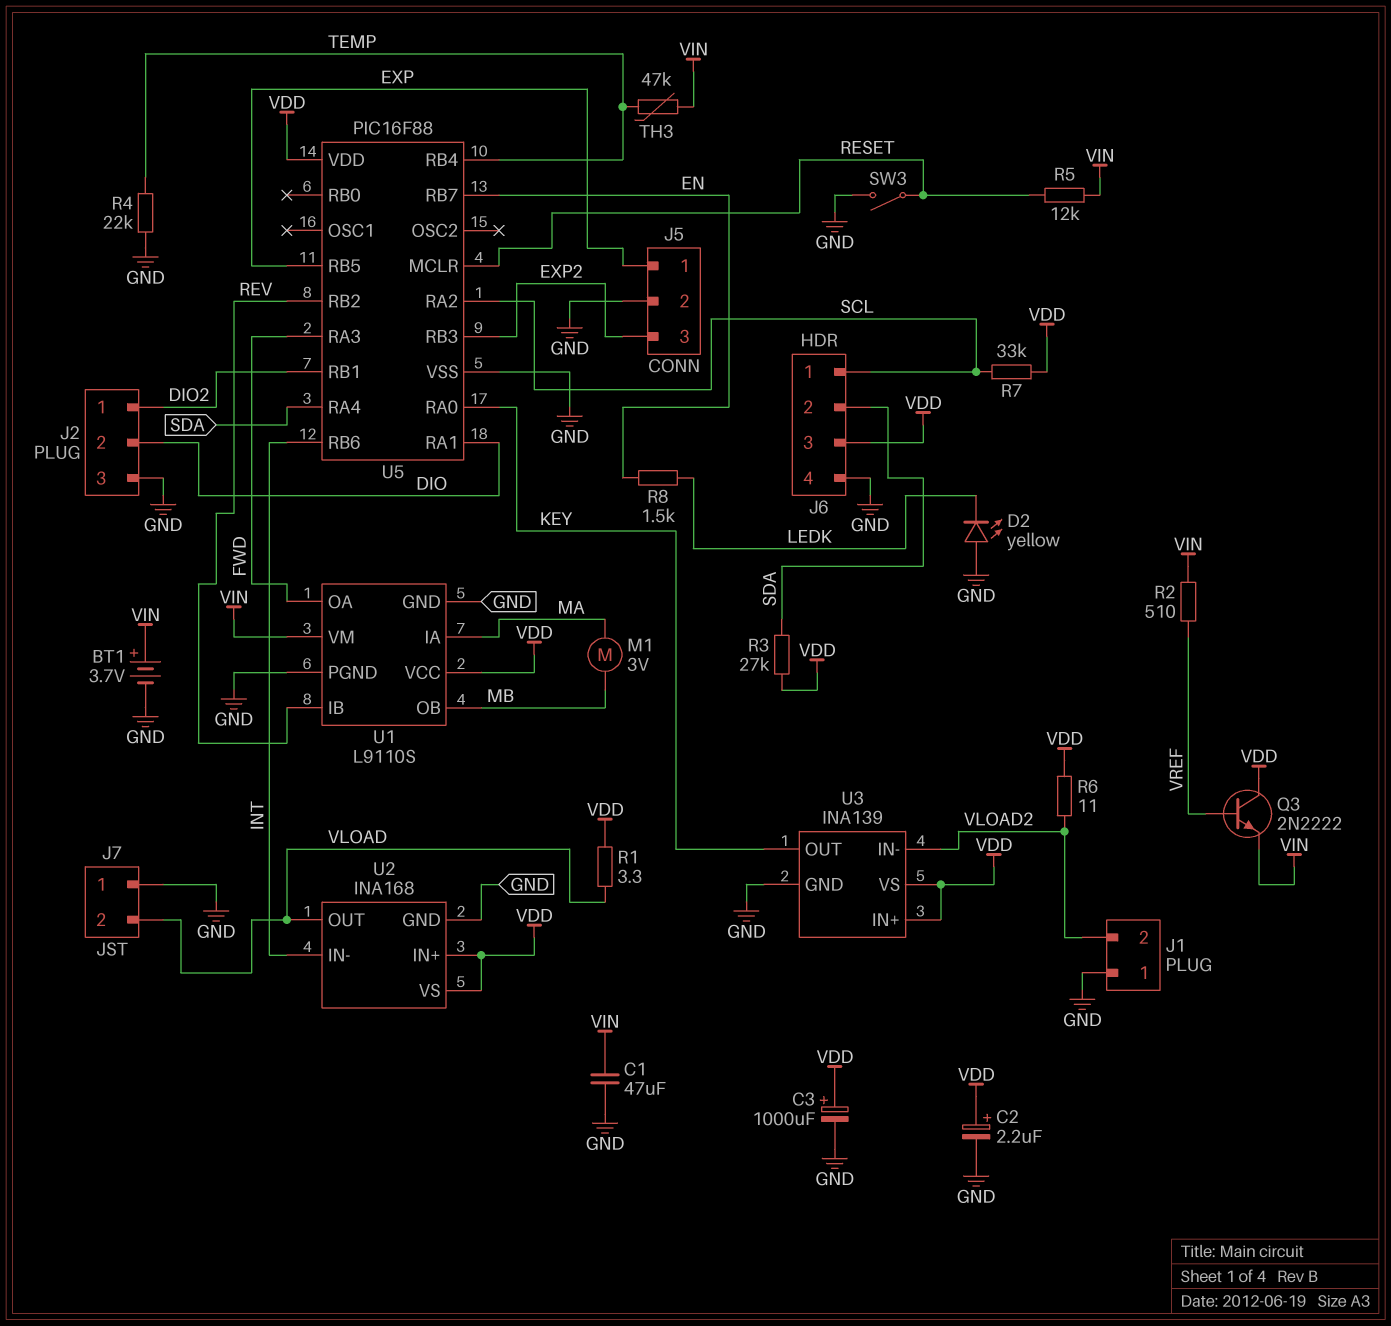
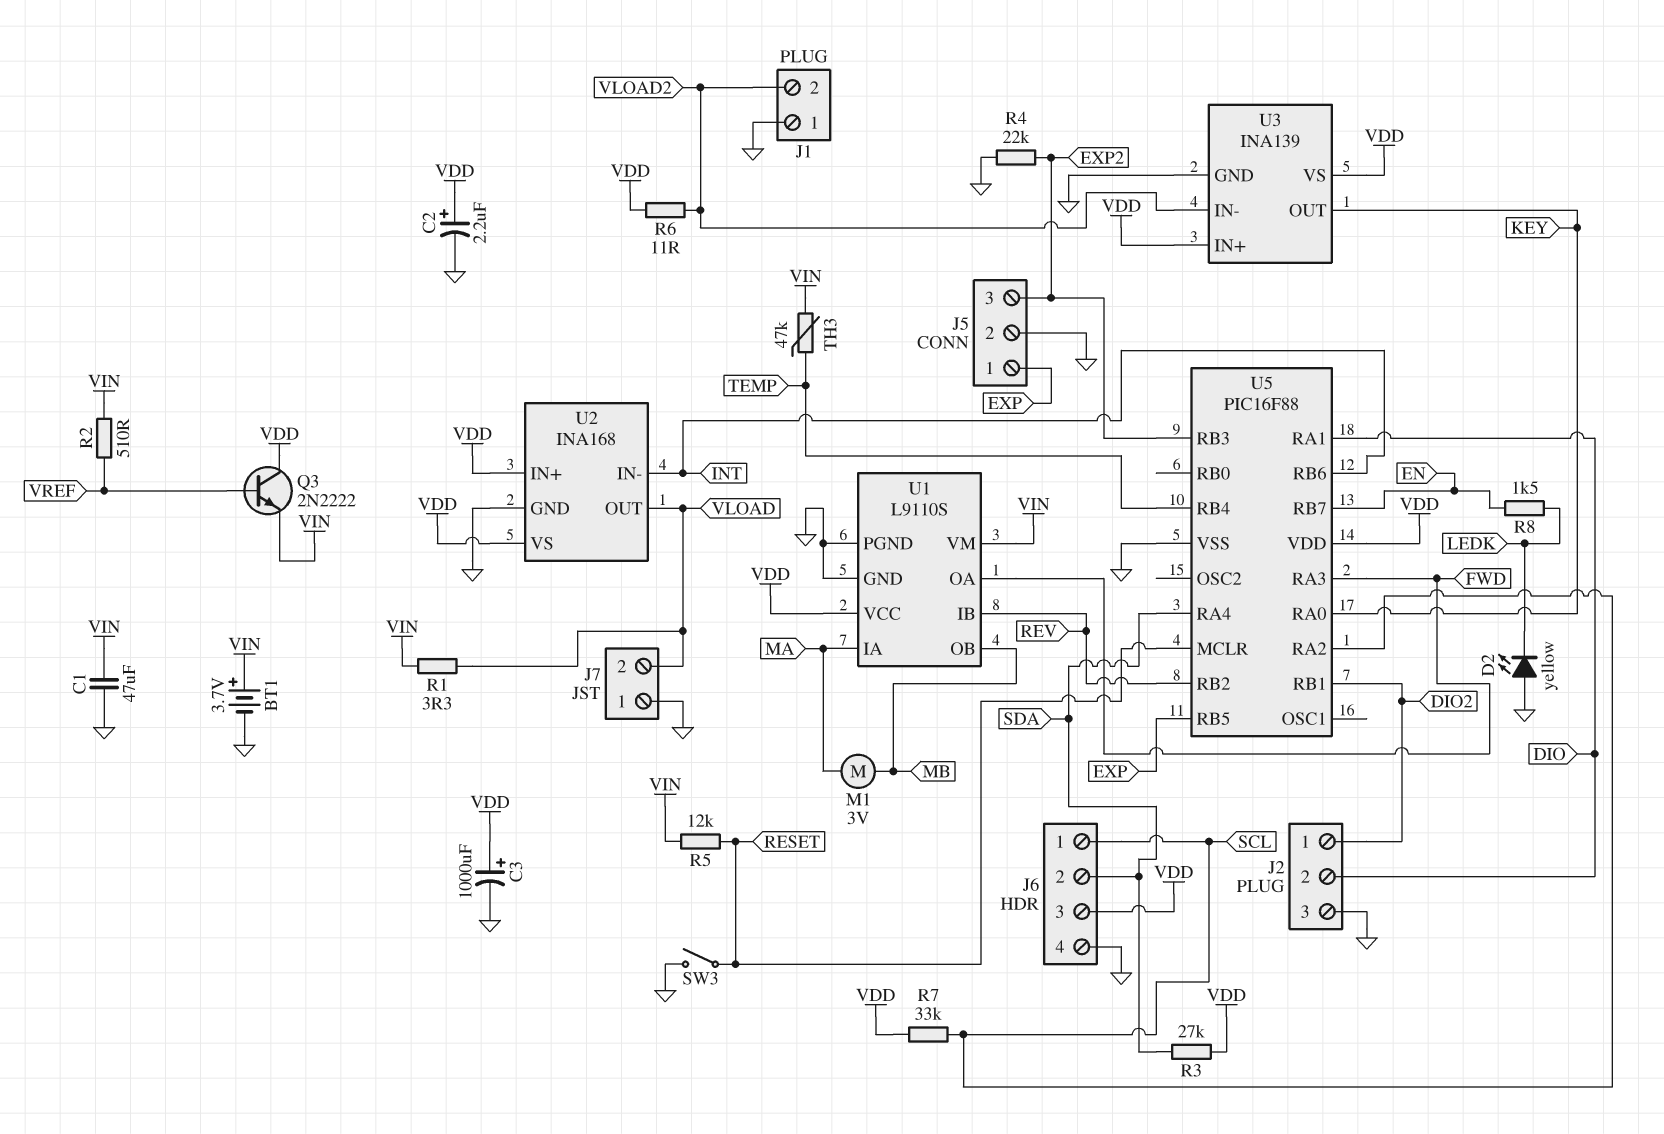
R1: 3.3 (VDD, VLOAD) -> 3.3 (VIN, VLOAD)
R4: 22k (GND, TEMP) -> 22k (EXP2, GND)

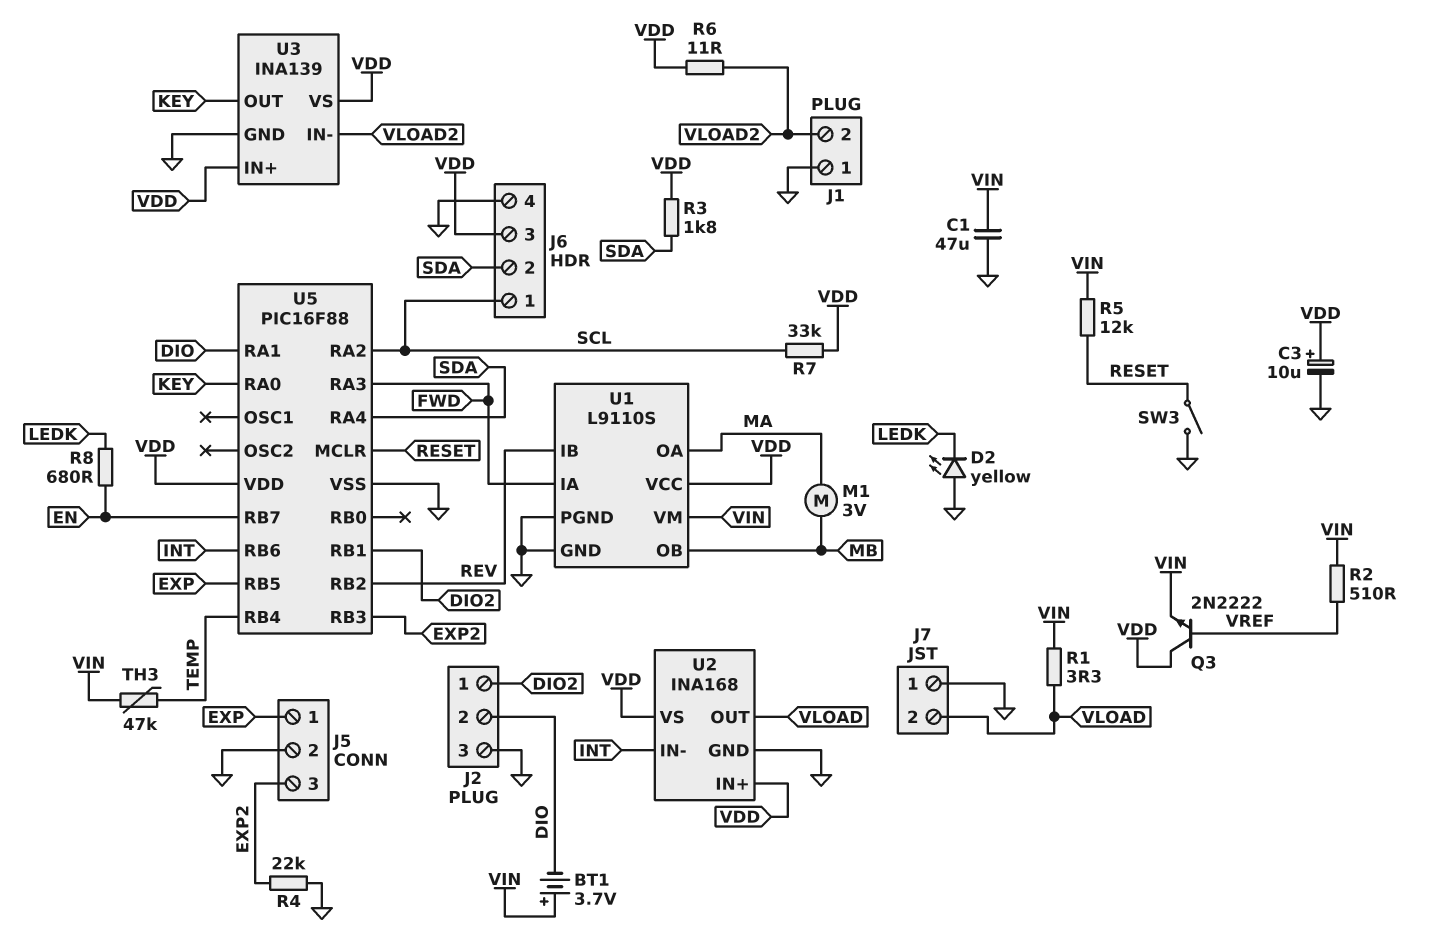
BT1: 3.7V (plus VIN, minus GND) -> 3.7V (plus VIN, minus DIO)
C2: 2.2uF (plus VDD, minus GND) -> none
C3: 1000uF (plus VDD, minus GND) -> 10uF (plus VDD, minus GND)
R3: 27k (SDA, VDD) -> 1.8k (SDA, VDD)
R8: 1.5k (EN, LEDK) -> 680 (EN, LEDK)
U1 pin IA: MA -> FWD
U1 pin OA: FWD -> MA

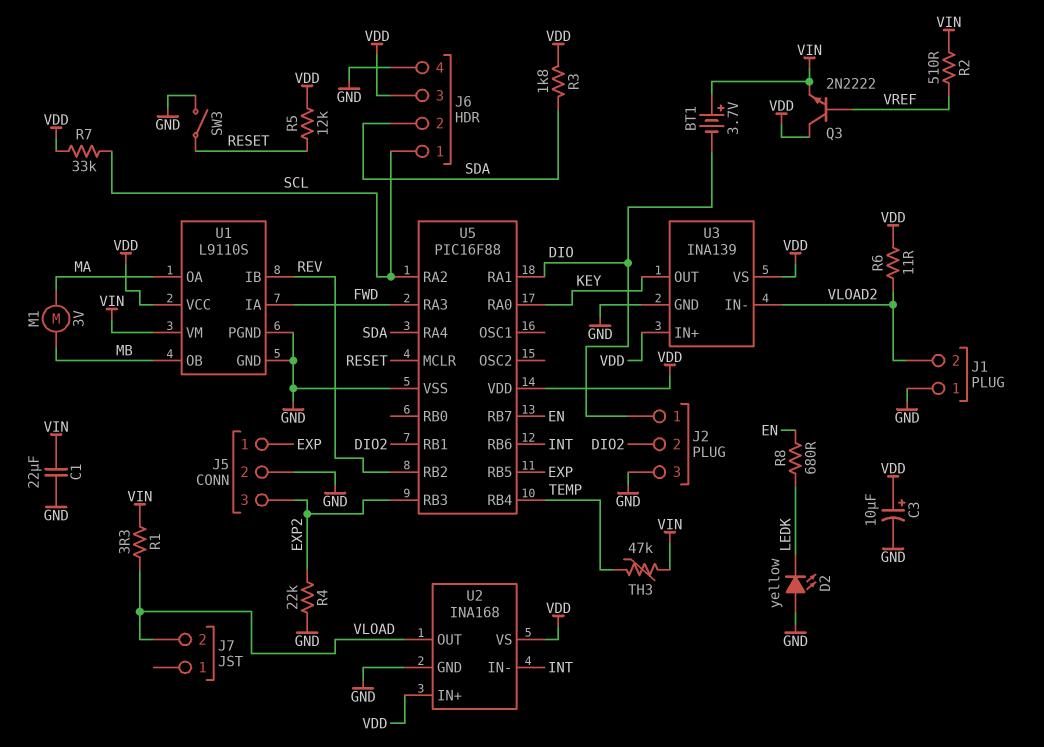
C1: 47uF (GND, VIN) -> 22uF (GND, VIN)
J2 pin 1: DIO2 -> DIO
J2 pin 2: DIO -> DIO2
J7 pin 1: GND -> none
R5: 12k (RESET, VIN) -> 12k (RESET, VDD)

